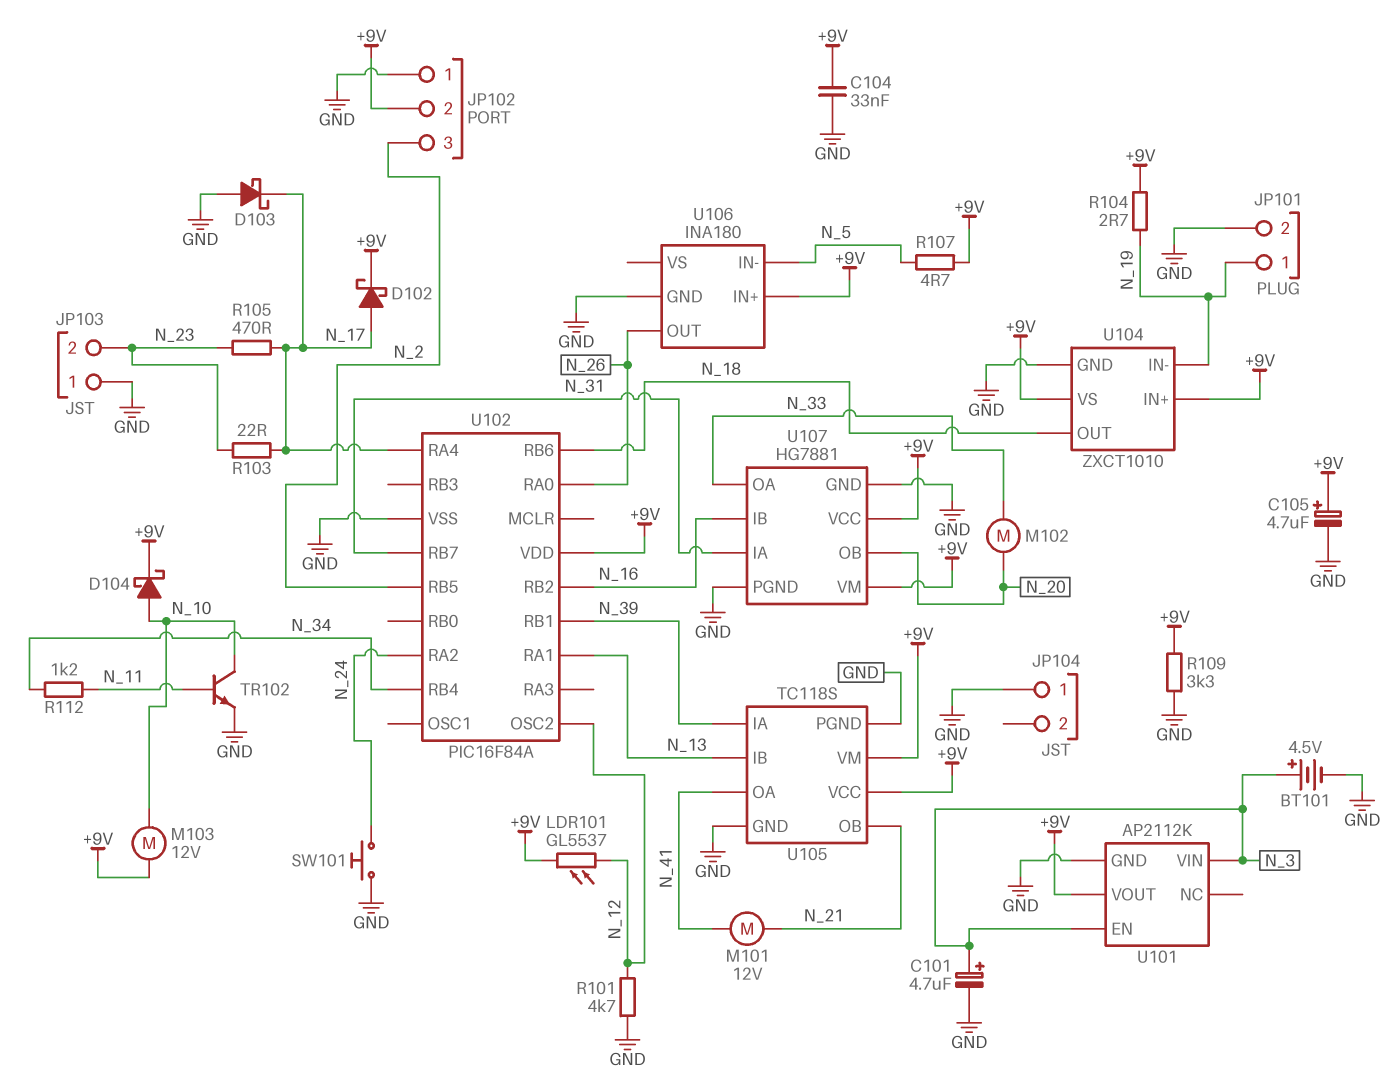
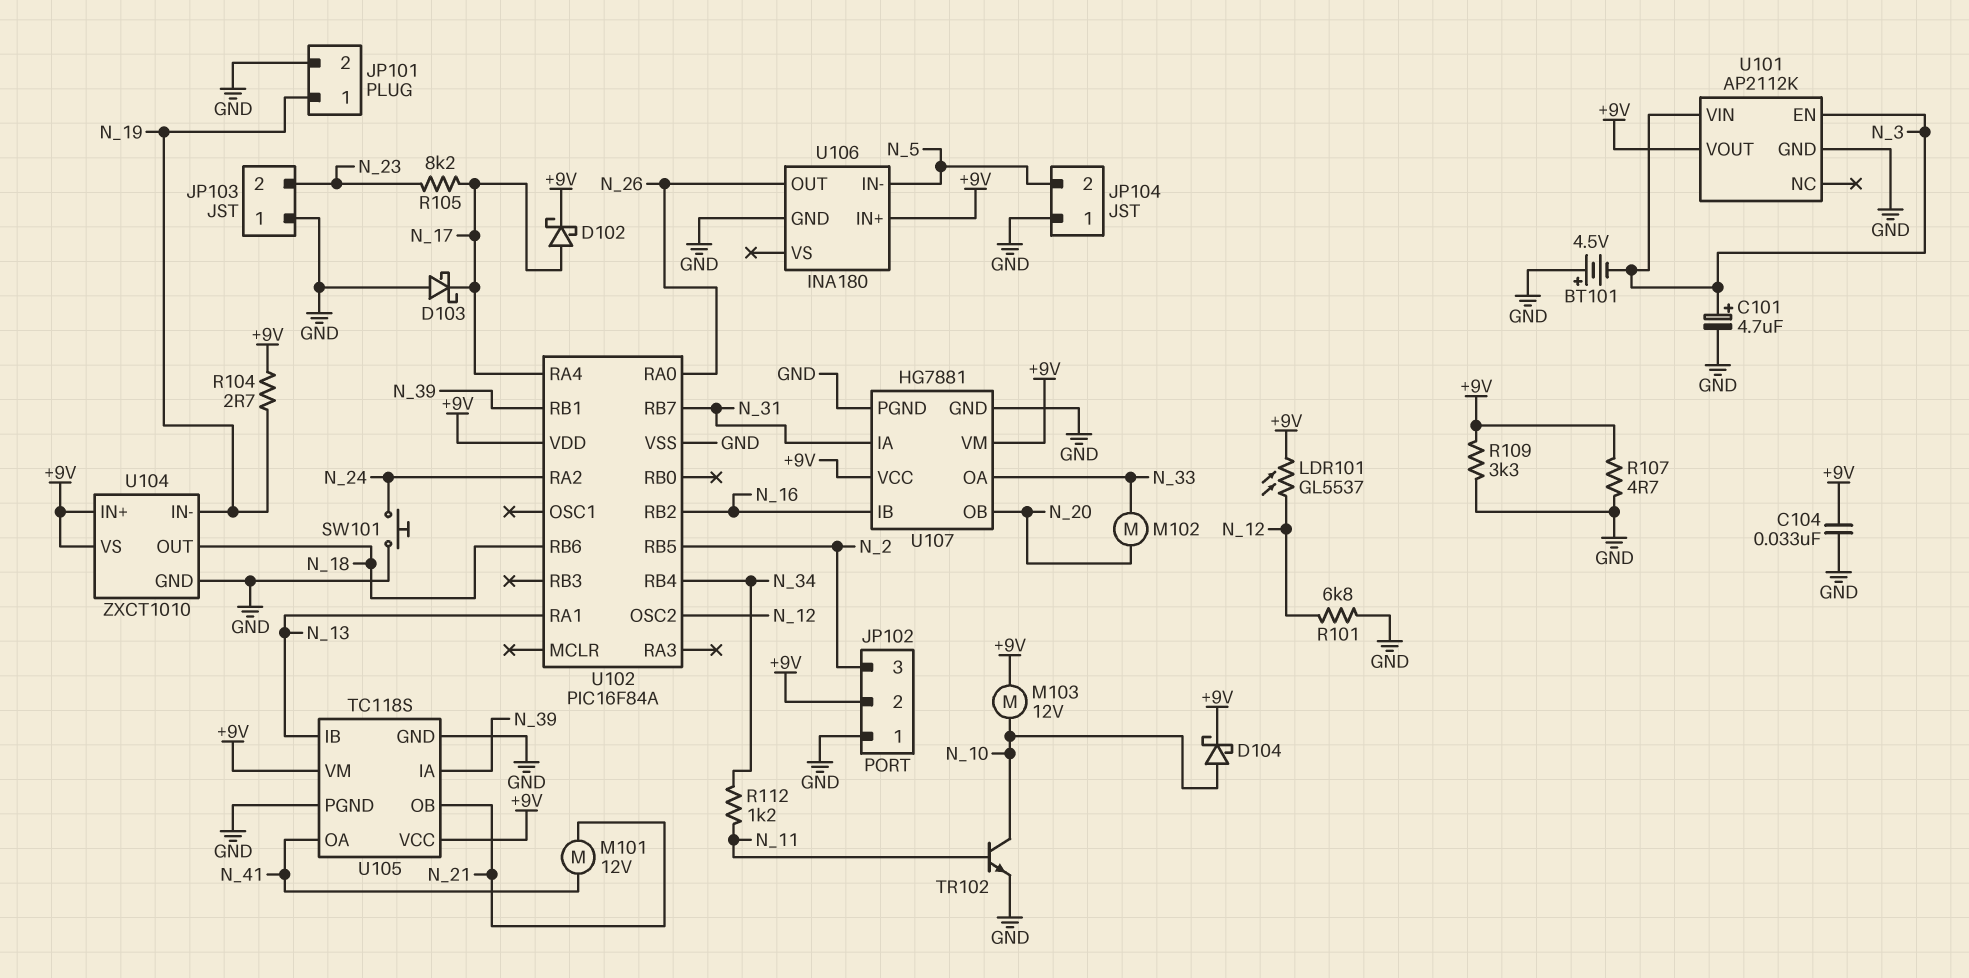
BT101: 4.5V (plus N_3, minus GND) -> 4.5V (plus GND, minus N_3)
C105: 4.7uF (plus +9V, minus GND) -> none
JP104 pin 2: none -> N_5
R101: 4.7k (GND, N_12) -> 6.8k (GND, N_12)
R103: 22 (N_17, N_23) -> none
R105: 470 (N_17, N_23) -> 8.2k (N_17, N_23)
R107: 4.7 (+9V, N_5) -> 4.7 (+9V, GND)

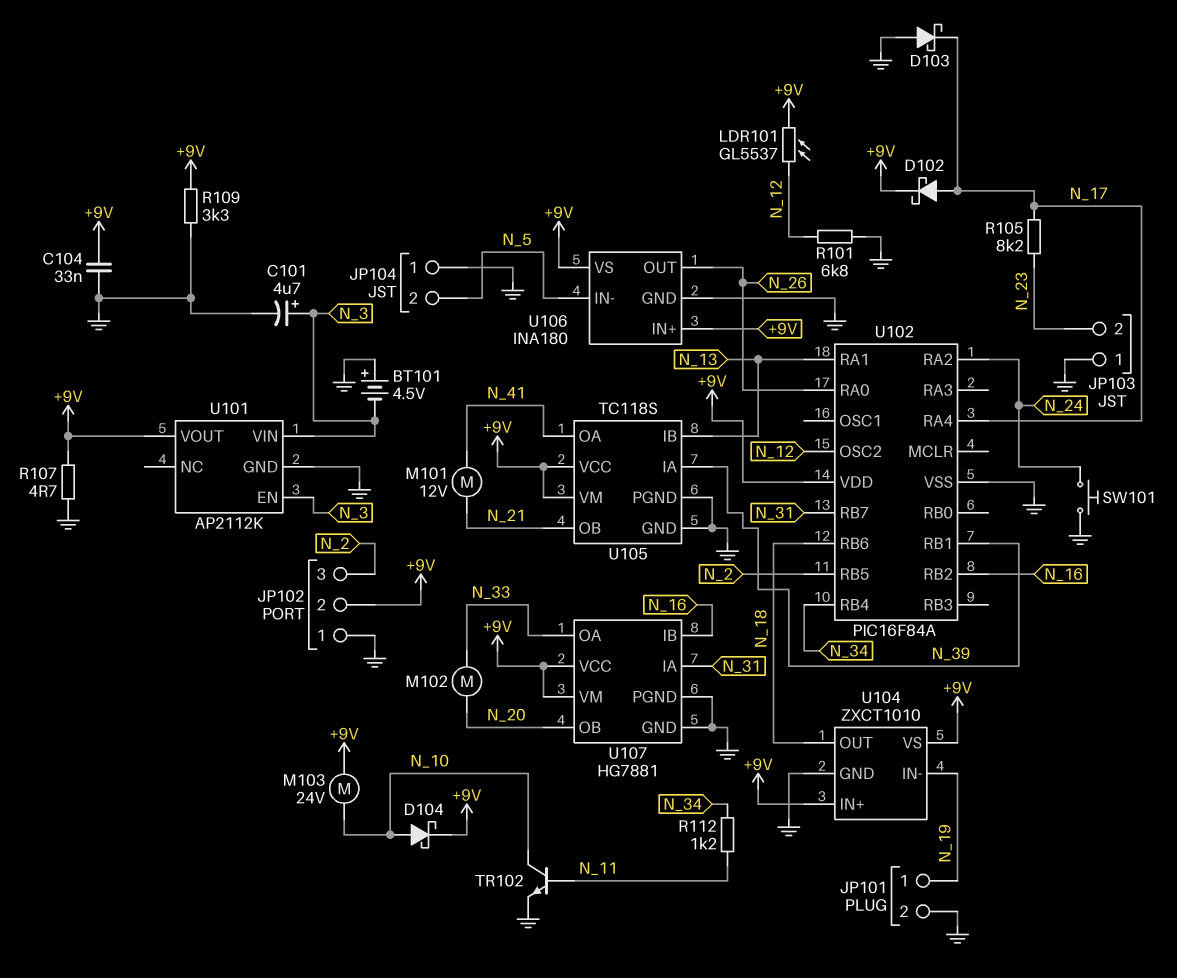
M103: motor 12V (+9V, N_10) -> motor 24V (+9V, N_10)
R104: 2.7 (+9V, N_19) -> none
U106 pin VS: none -> +9V

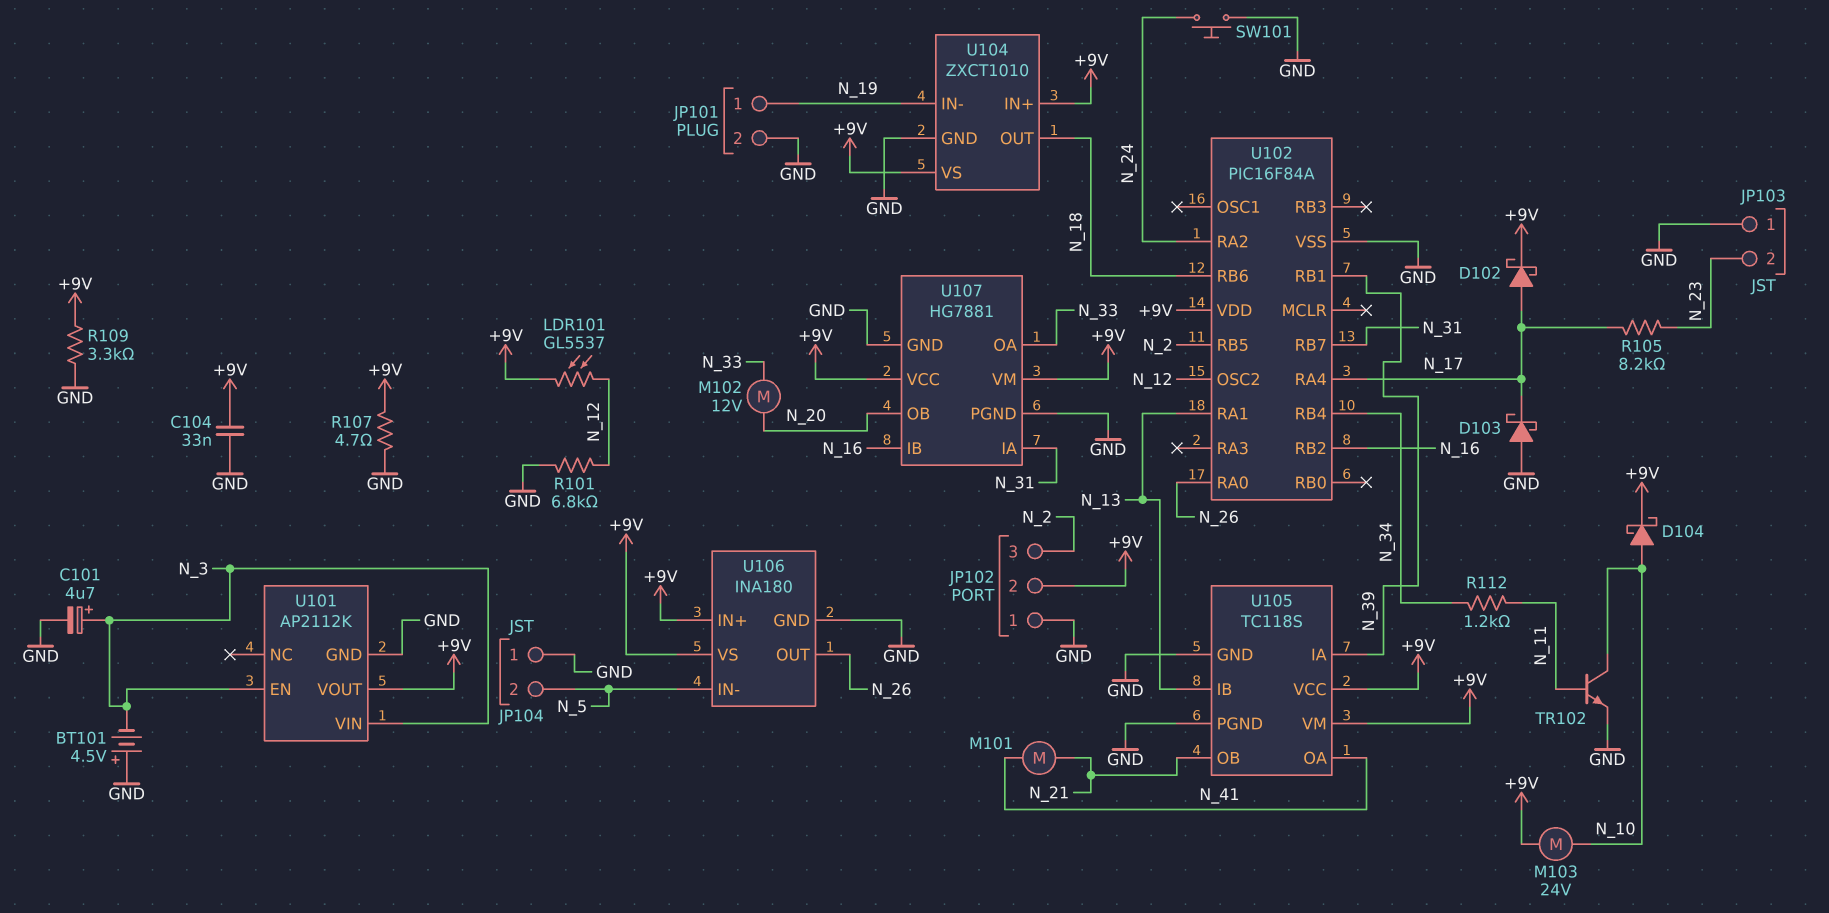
M101: motor 12V (N_21, N_41) -> motor (N_21, N_41)
M102: motor (N_20, N_33) -> motor 12V (N_20, N_33)

